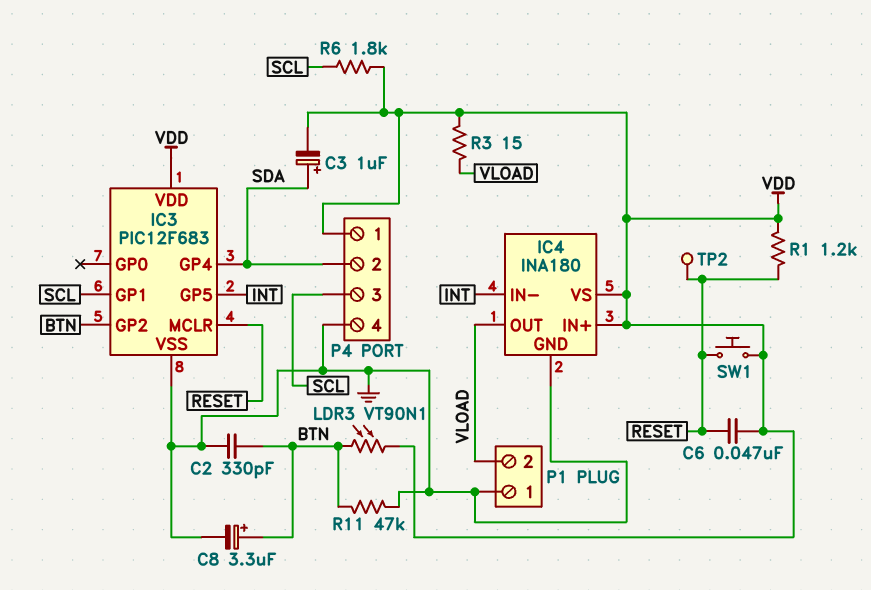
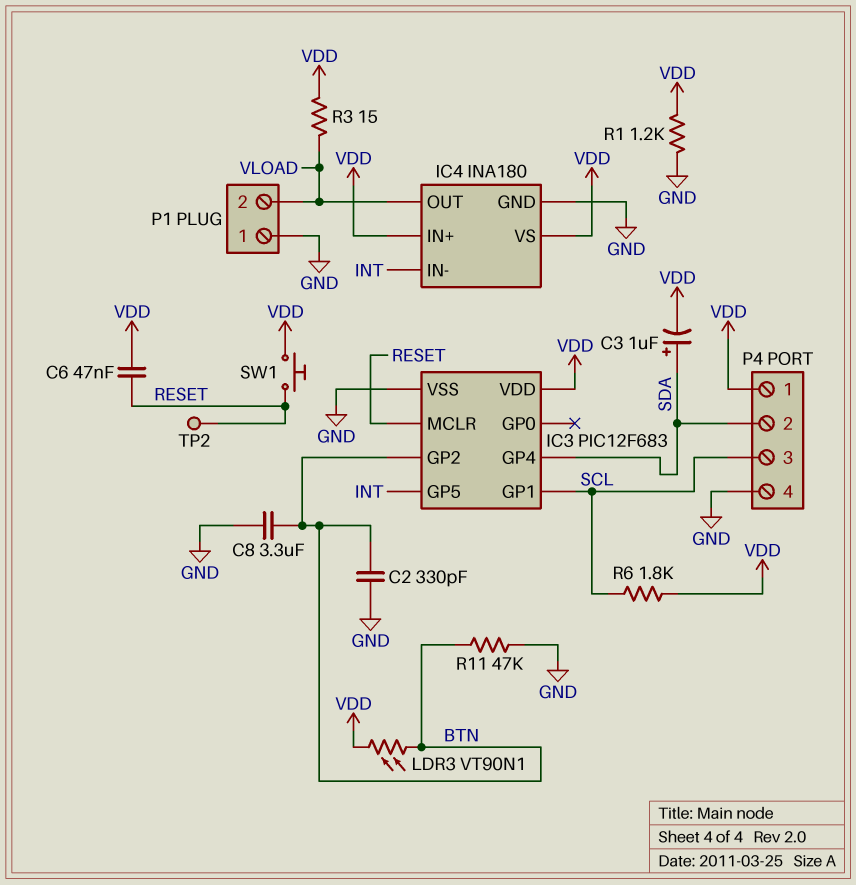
C8: 3.3uF (plus BTN, minus GND) -> 3.3uF (BTN, GND)
R1: 1.2k (RESET, VDD) -> 1.2k (GND, VDD)

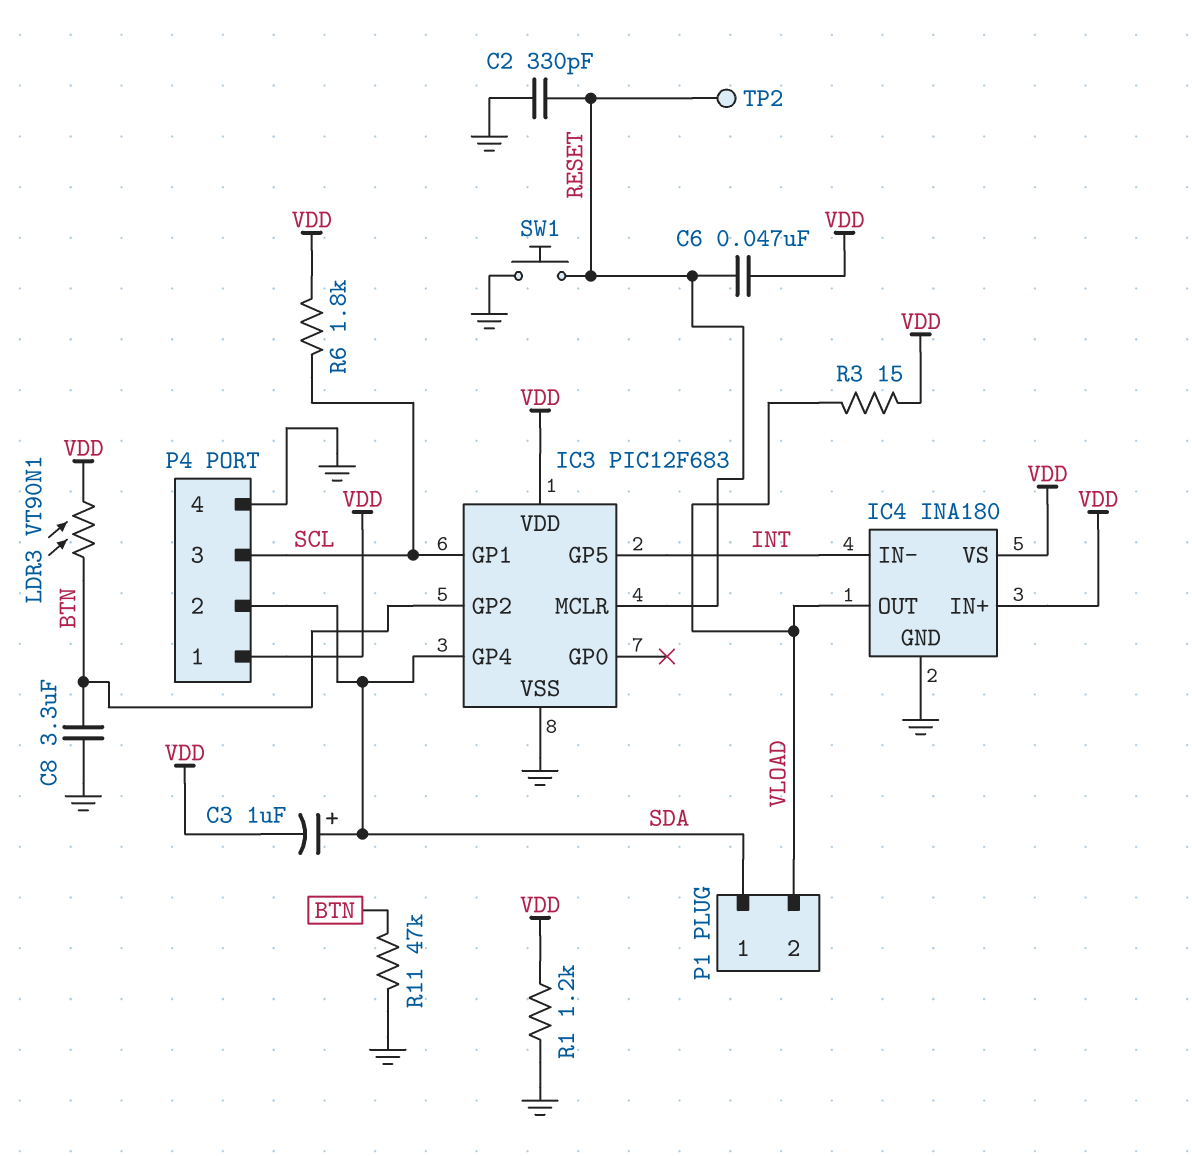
C2: 330pF (BTN, GND) -> 330pF (GND, RESET)
P1 pin 1: GND -> SDA
SW1: button (RESET, VDD) -> button (GND, RESET)

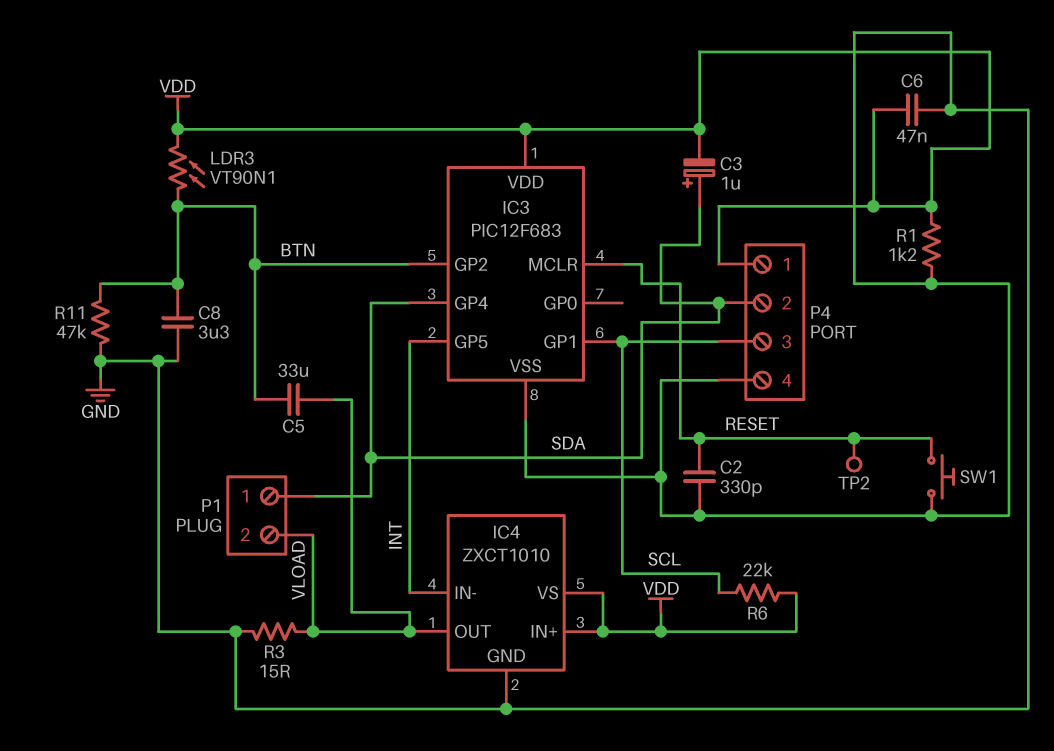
C5: none -> 33uF (BTN, VLOAD)
C6: 47nF (RESET, VDD) -> 47nF (GND, VDD)
IC4: INA180 -> ZXCT1010
R3: 15 (VDD, VLOAD) -> 15 (GND, VLOAD)
R6: 1.8k (SCL, VDD) -> 22k (SCL, VDD)

